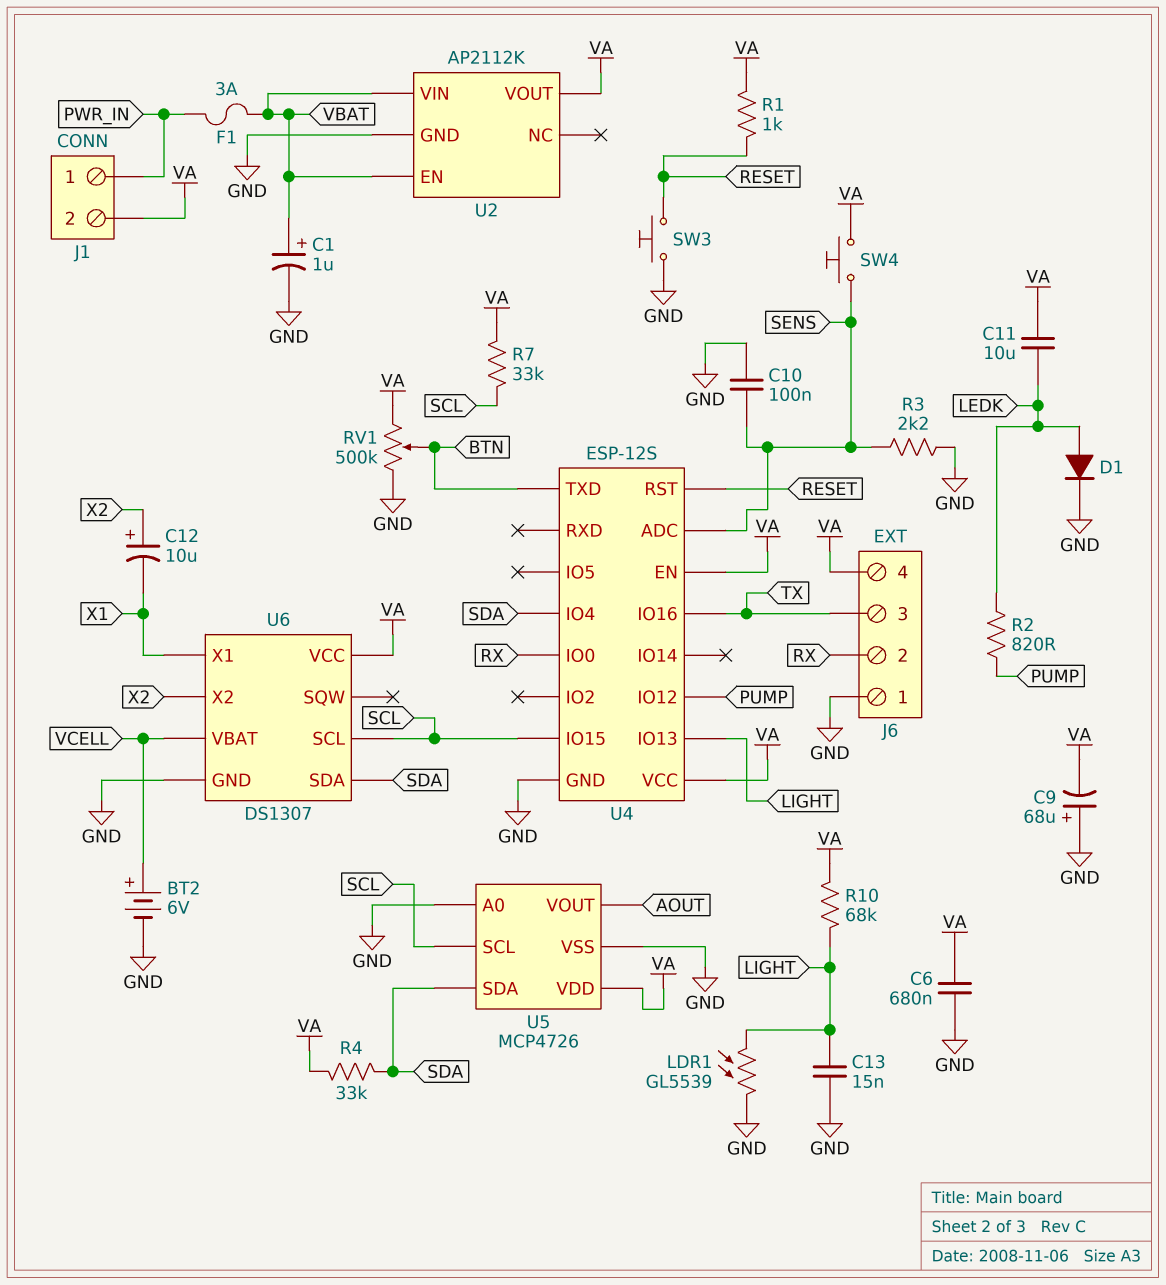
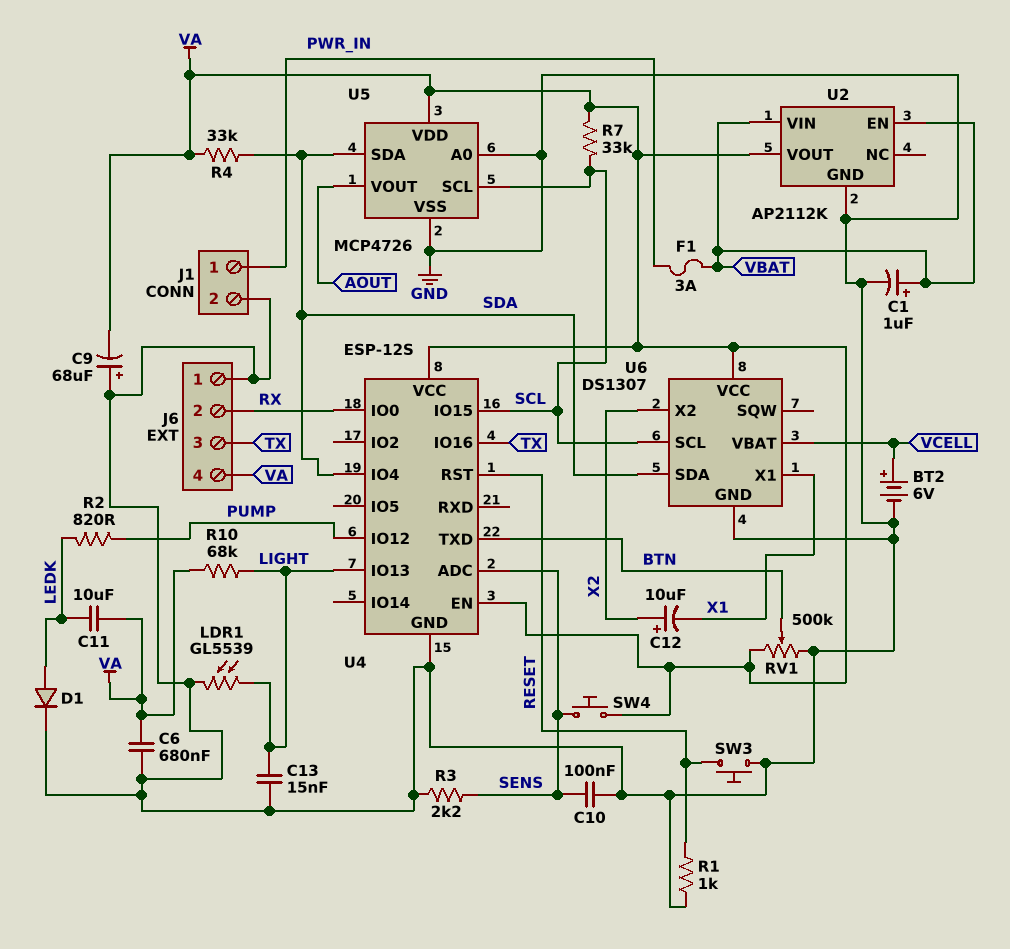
J1 pin 2: VA -> GND
R1: 1k (RESET, VA) -> 1k (GND, RESET)

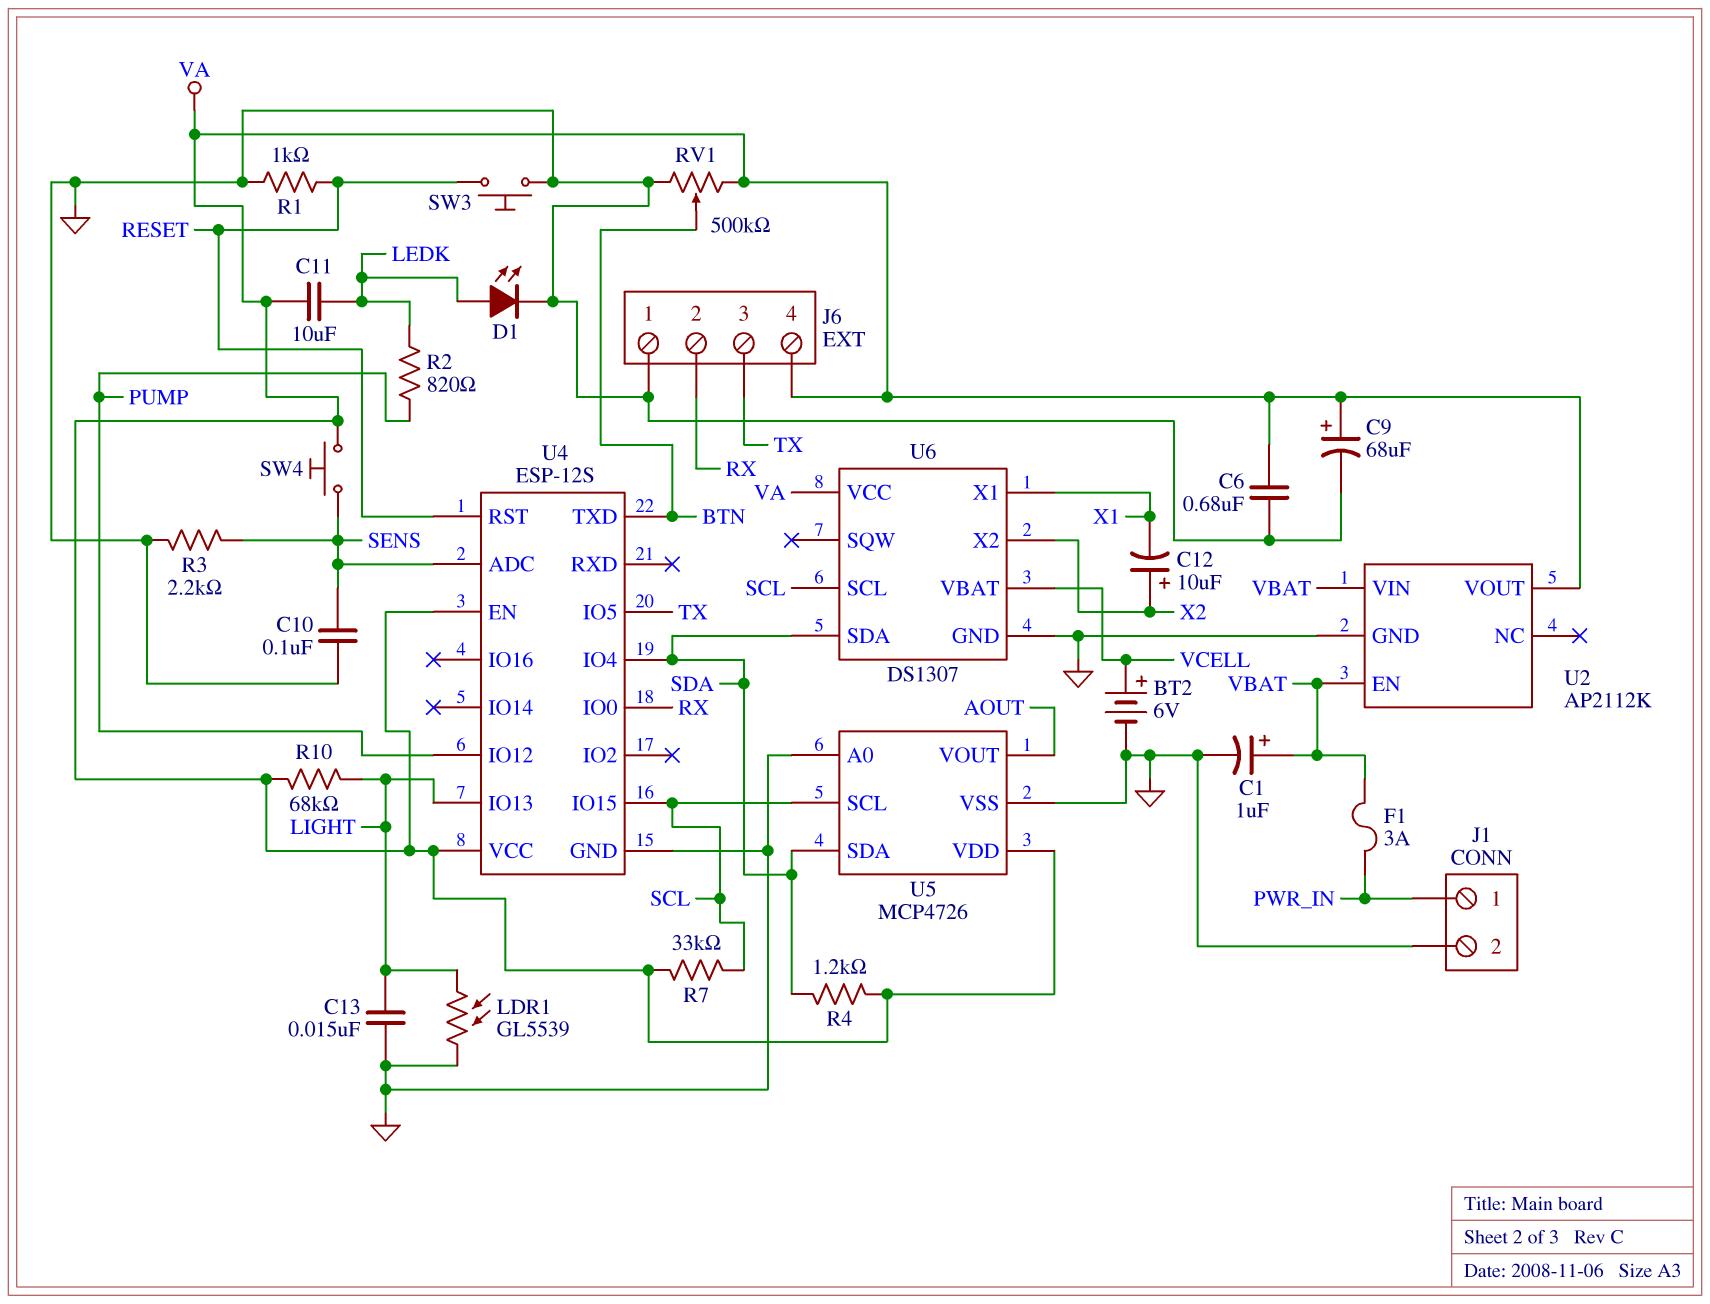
C9: 68uF (plus GND, minus VA) -> 68uF (plus VA, minus GND)
D1: diode (A LEDK, K GND) -> LED (A LEDK, K GND)
R4: 33k (SDA, VA) -> 1.2k (SDA, VA)
U4 pin IO5: none -> TX
U4 pin IO16: TX -> none

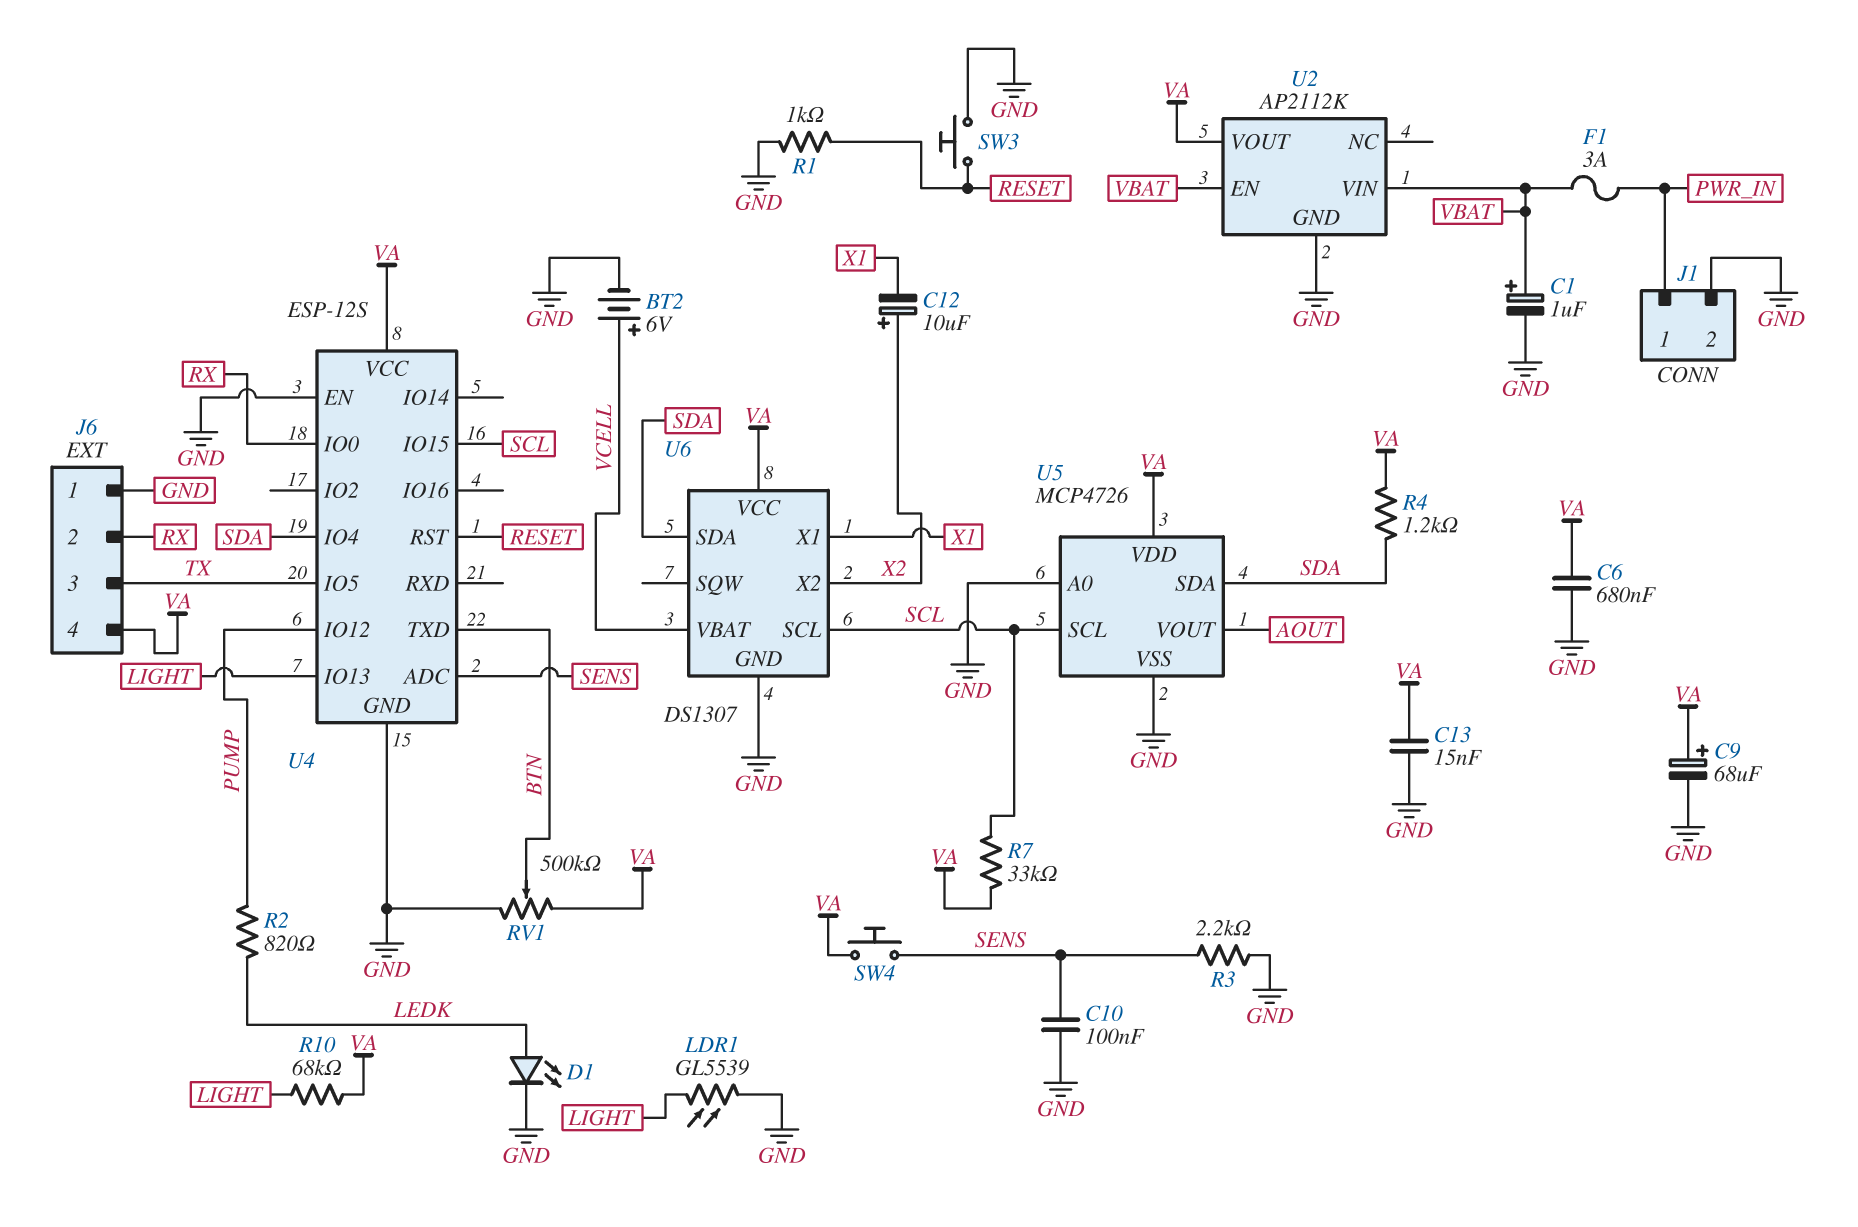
C11: 10uF (LEDK, VA) -> none
C13: 15nF (GND, LIGHT) -> 15nF (GND, VA)
U4 pin EN: VA -> GND

